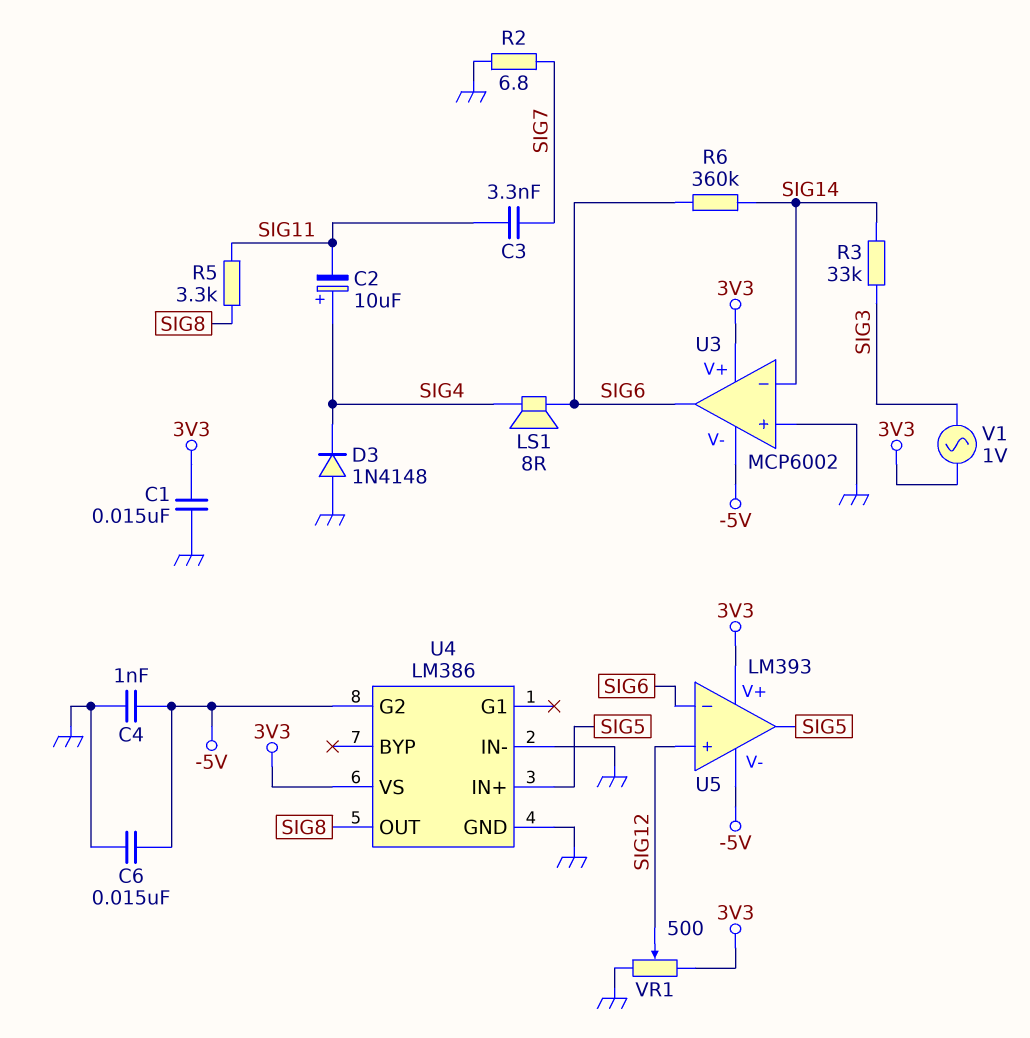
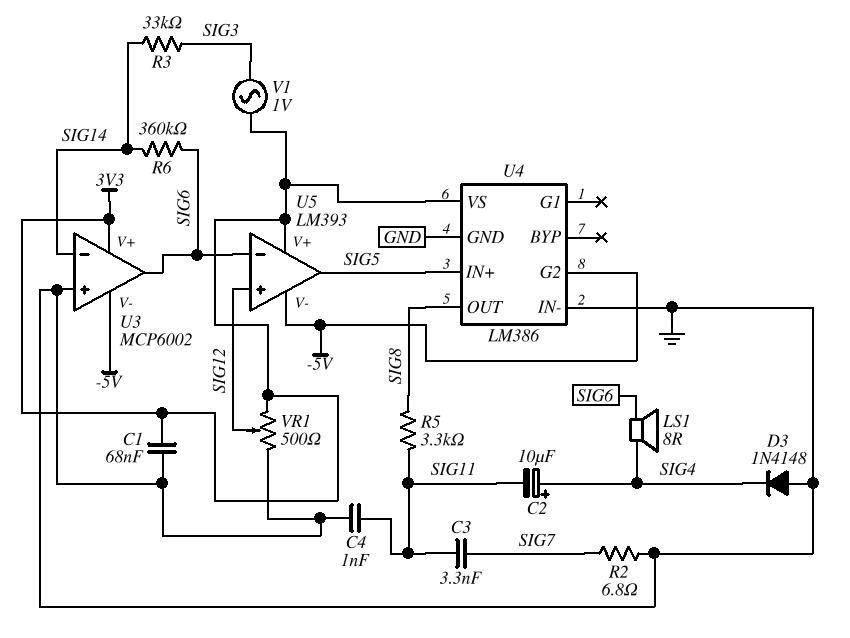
C1: 15nF (3V3, GND) -> 68nF (3V3, GND)
C4: 1nF (-5V, GND) -> 1nF (GND, SIG11)
C6: 15nF (-5V, GND) -> none

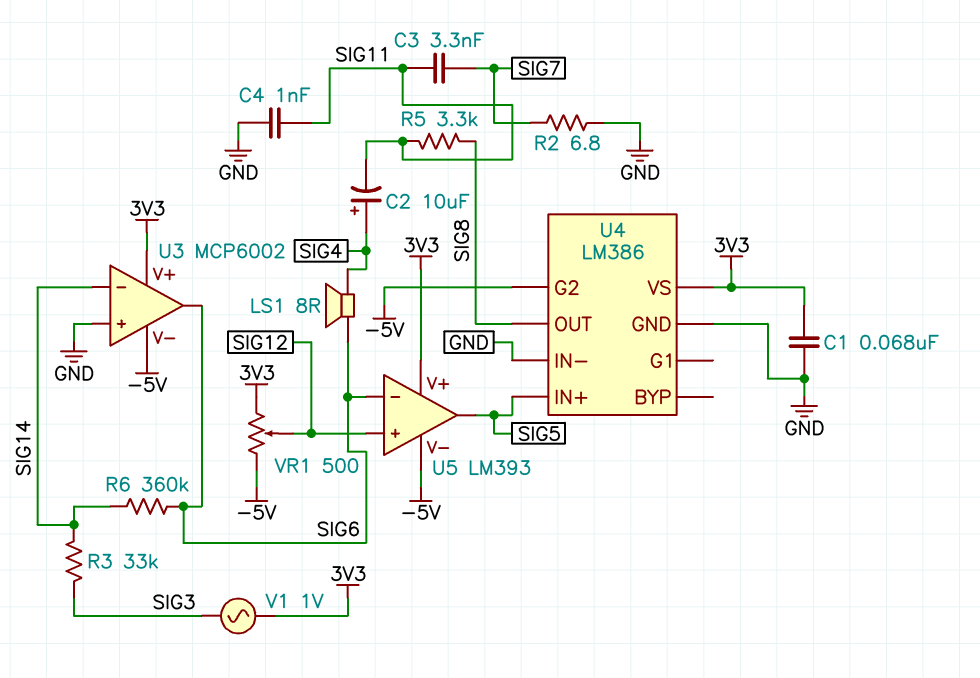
D3: diode 1N4148 (A GND, K SIG4) -> none
VR1: 500 (3V3, GND, wiper SIG12) -> 500 (-5V, 3V3, wiper SIG12)

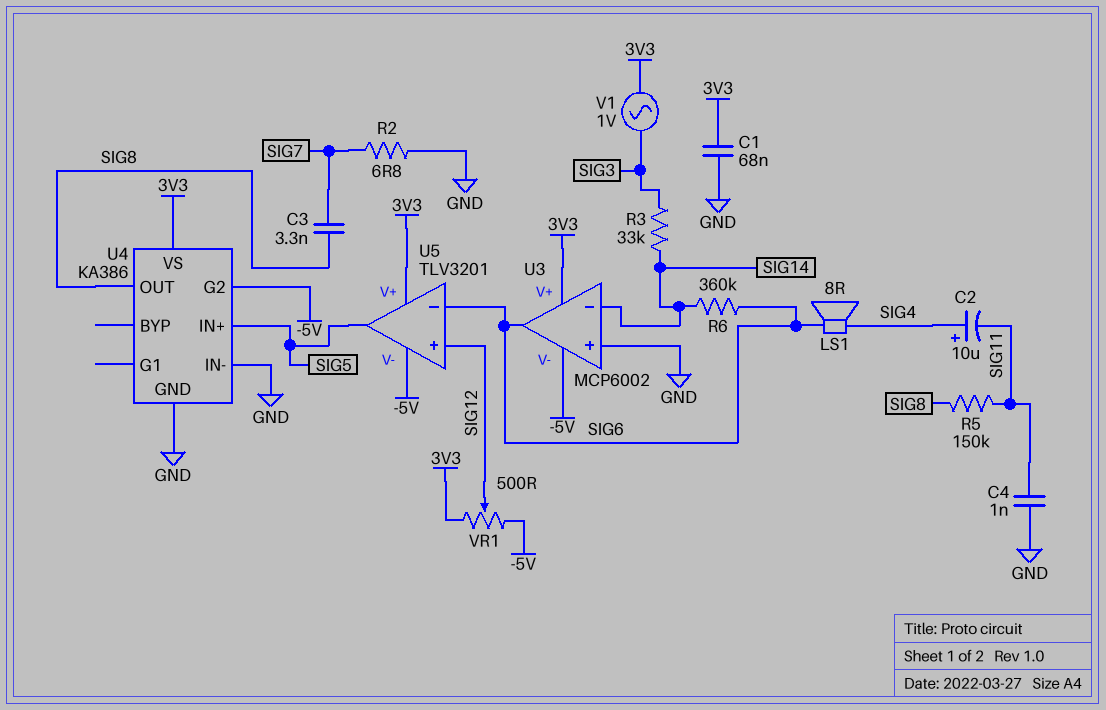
C3: 3.3nF (SIG7, SIG11) -> 3.3nF (SIG7, SIG8)
R5: 3.3k (SIG8, SIG11) -> 150k (SIG8, SIG11)
U4: LM386 -> KA386
U5: LM393 -> TLV3201

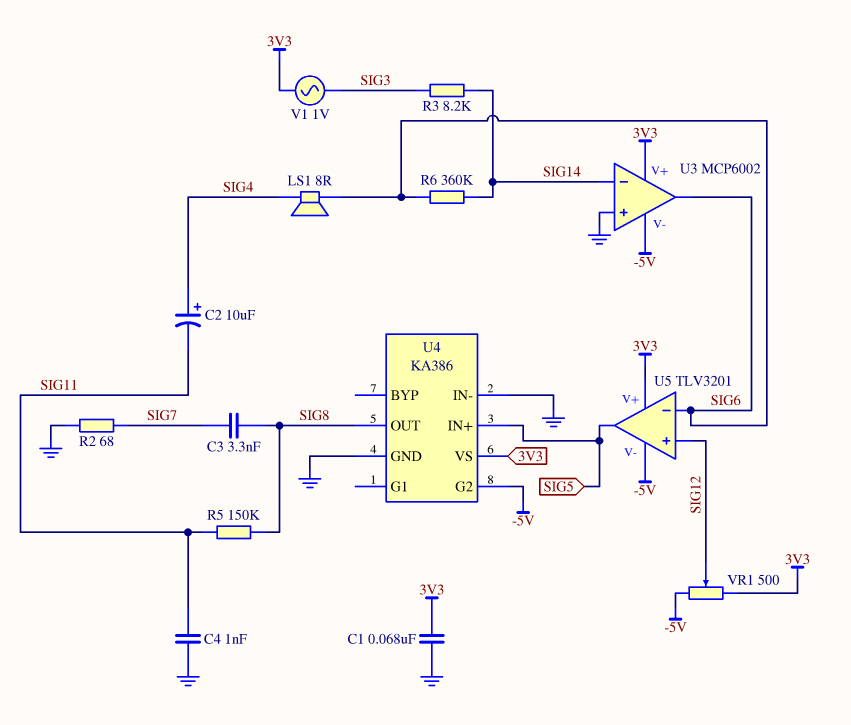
R2: 6.8 (GND, SIG7) -> 68 (GND, SIG7)
R3: 33k (SIG3, SIG14) -> 8.2k (SIG3, SIG14)

